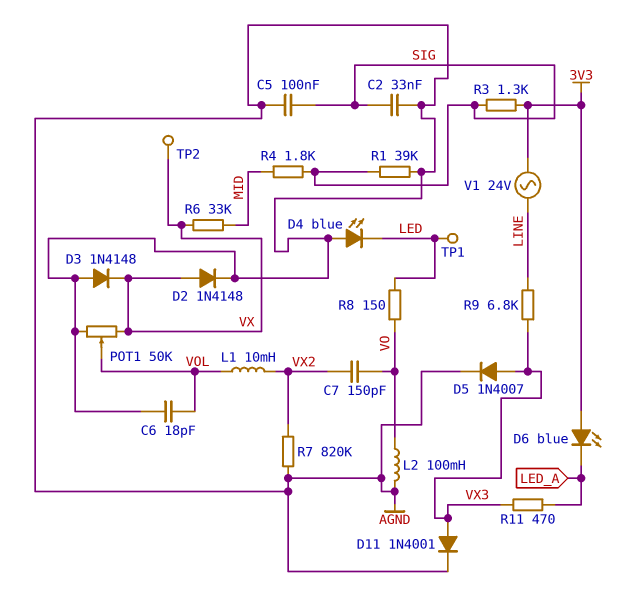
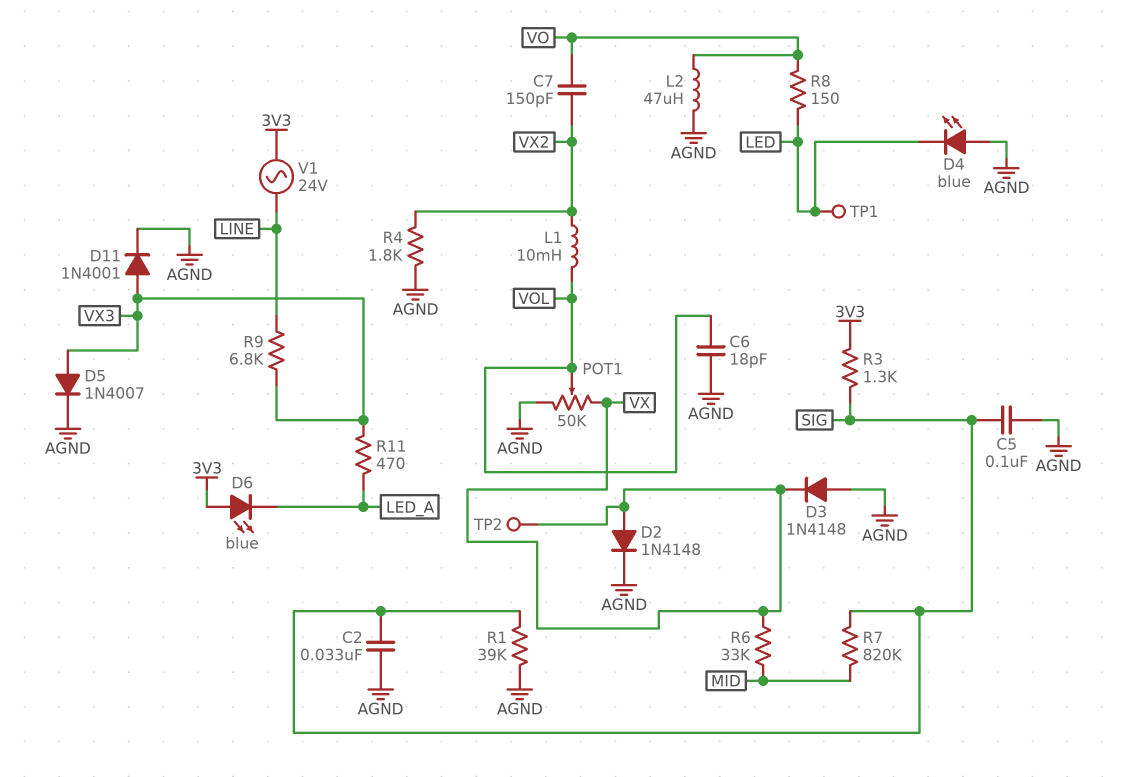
L2: 100mH (AGND, VO) -> 47uH (AGND, VO)
R4: 1.8k (MID, SIG) -> 1.8k (AGND, VX2)
R7: 820k (AGND, VX2) -> 820k (MID, SIG)

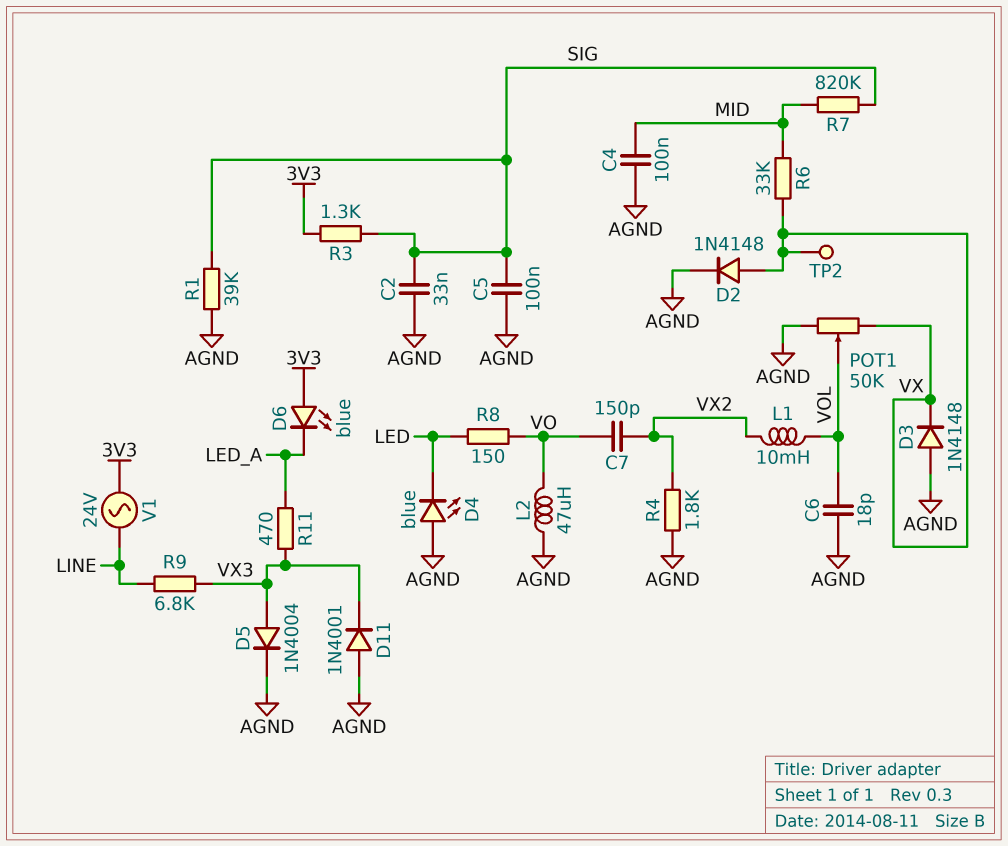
C4: none -> 100nF (AGND, MID)
D5: diode 1N4007 (A VX3, K AGND) -> diode 1N4004 (A VX3, K AGND)
D11: diode 1N4001 (A VX3, K AGND) -> diode 1N4001 (A AGND, K VX3)
TP1: test point (LED) -> none

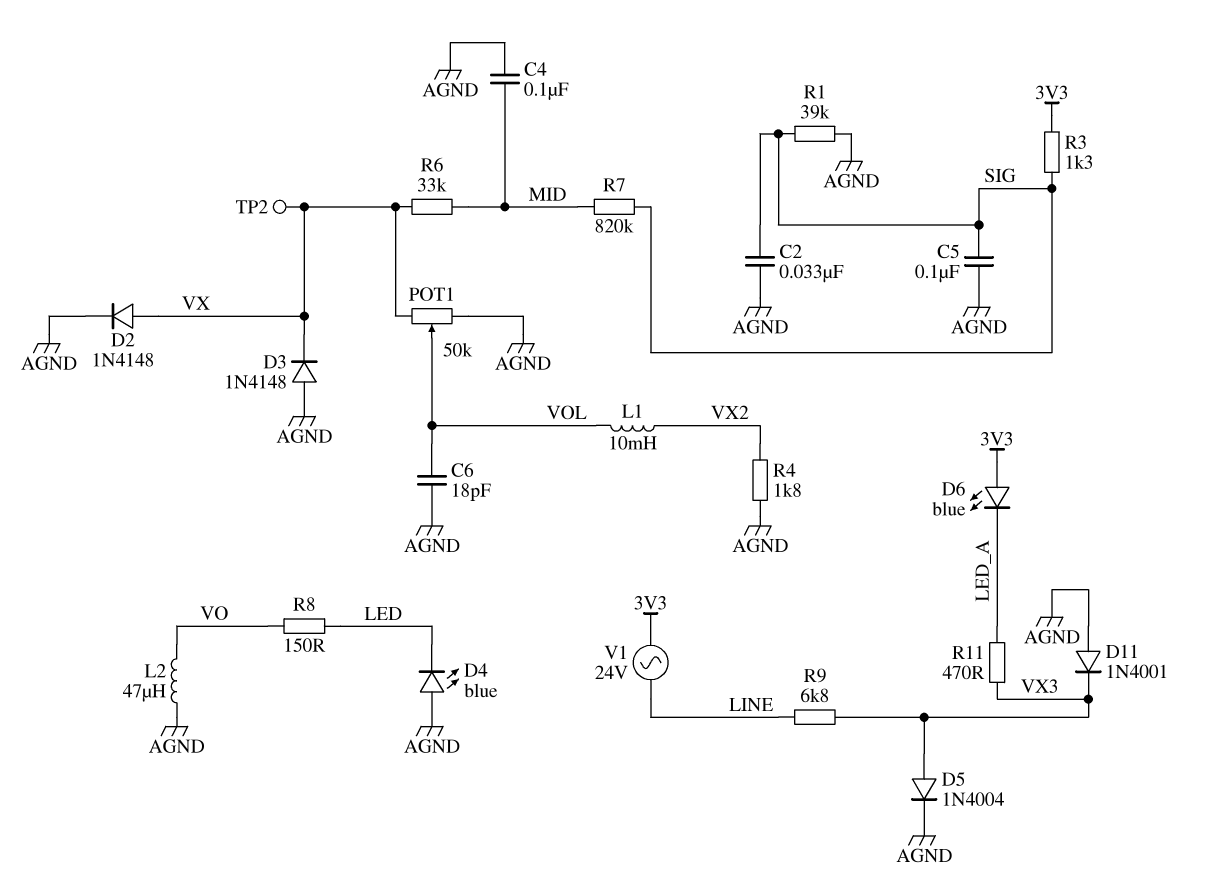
C7: 150pF (VO, VX2) -> none

